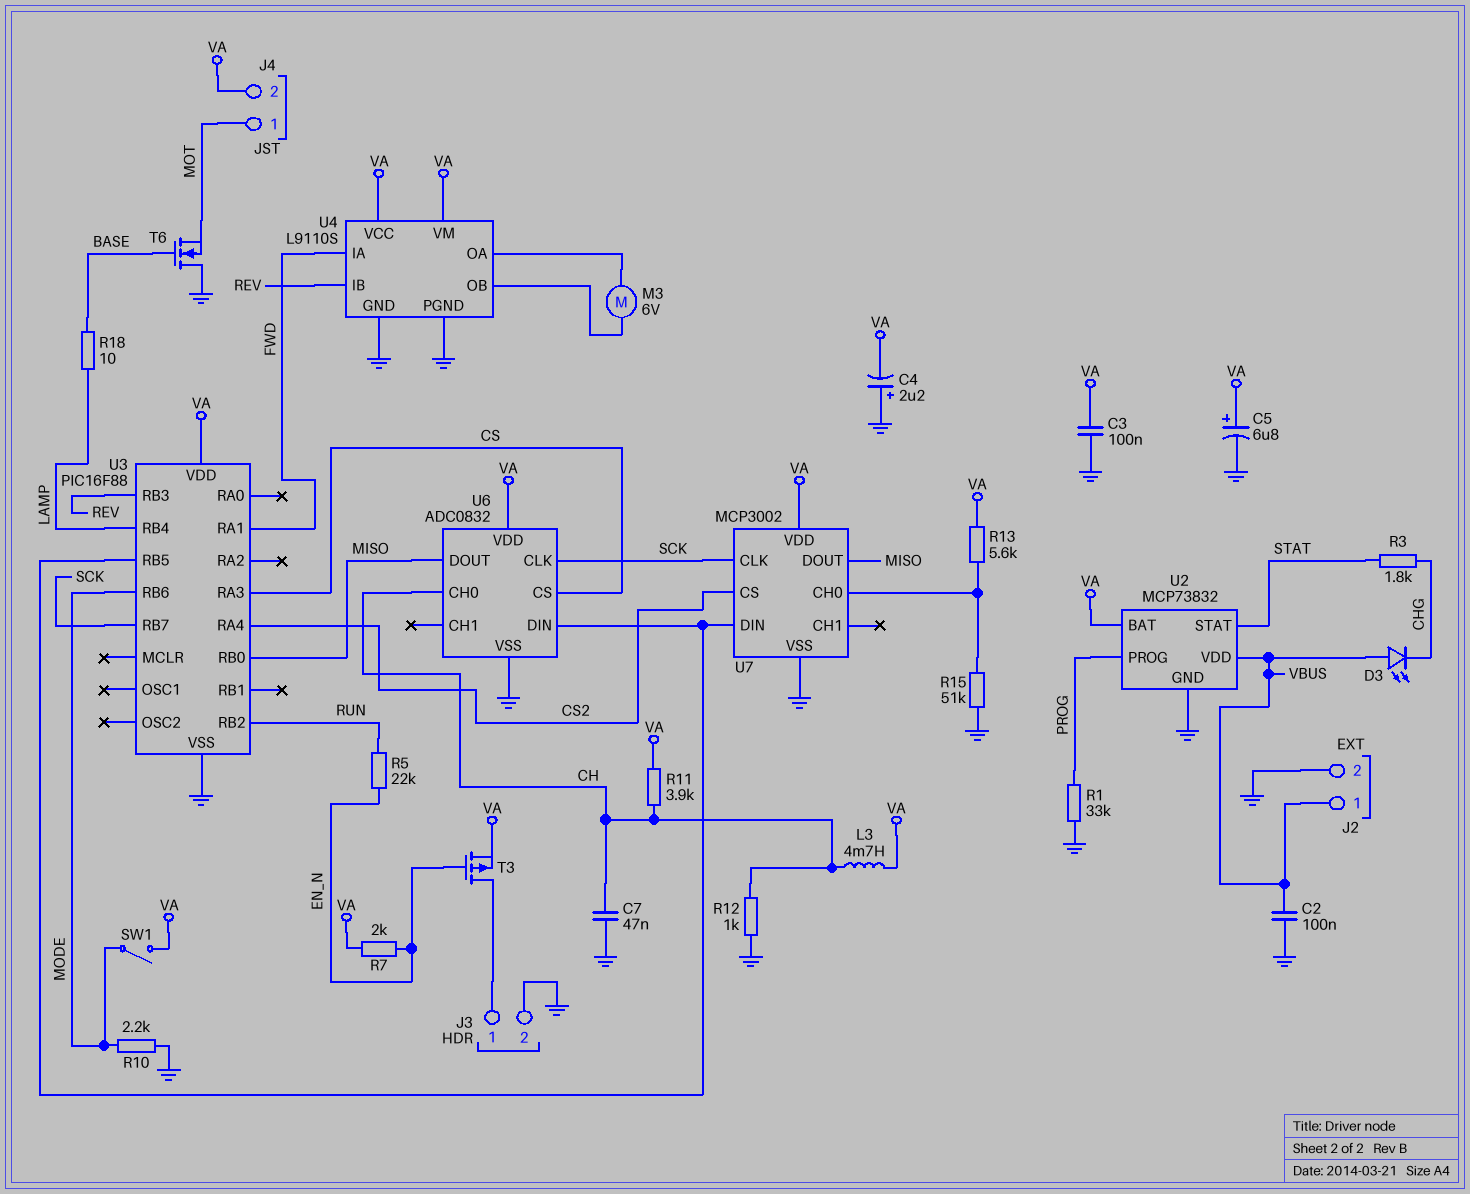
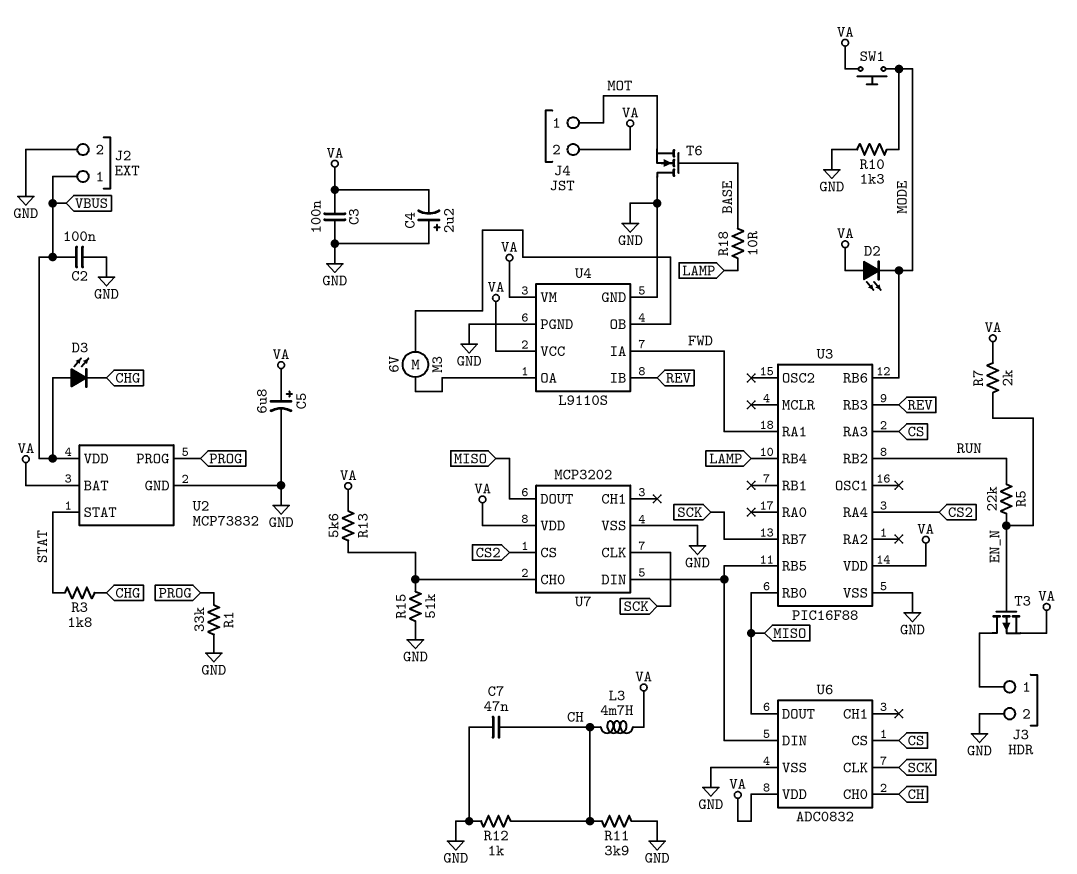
D2: none -> LED (A VA, K MODE)
R10: 2.2k (GND, MODE) -> 1.3k (GND, MODE)
R11: 3.9k (CH, VA) -> 3.9k (CH, GND)
SW1: switch (MODE, VA) -> button (MODE, VA)
U7: MCP3002 -> MCP3202

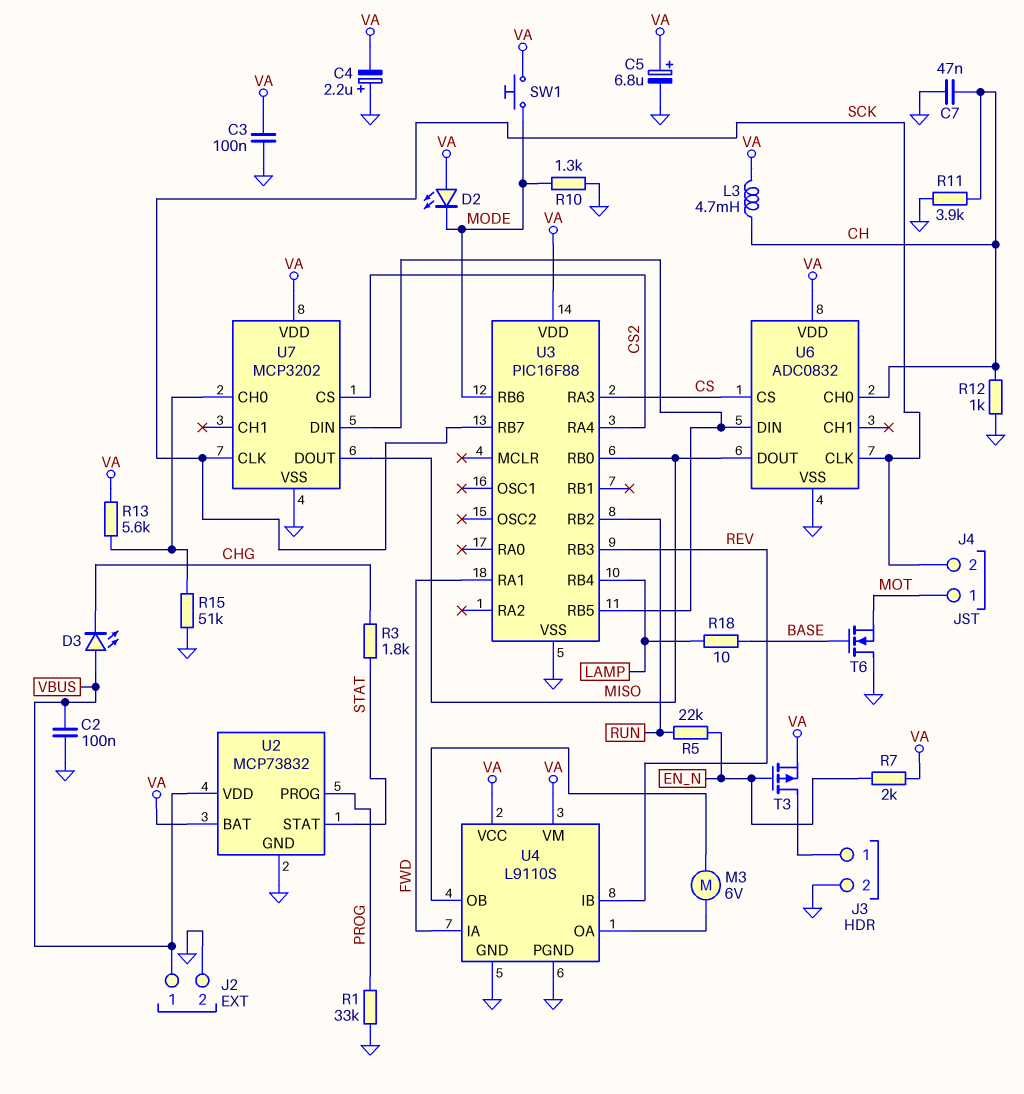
J4 pin 2: VA -> SCK

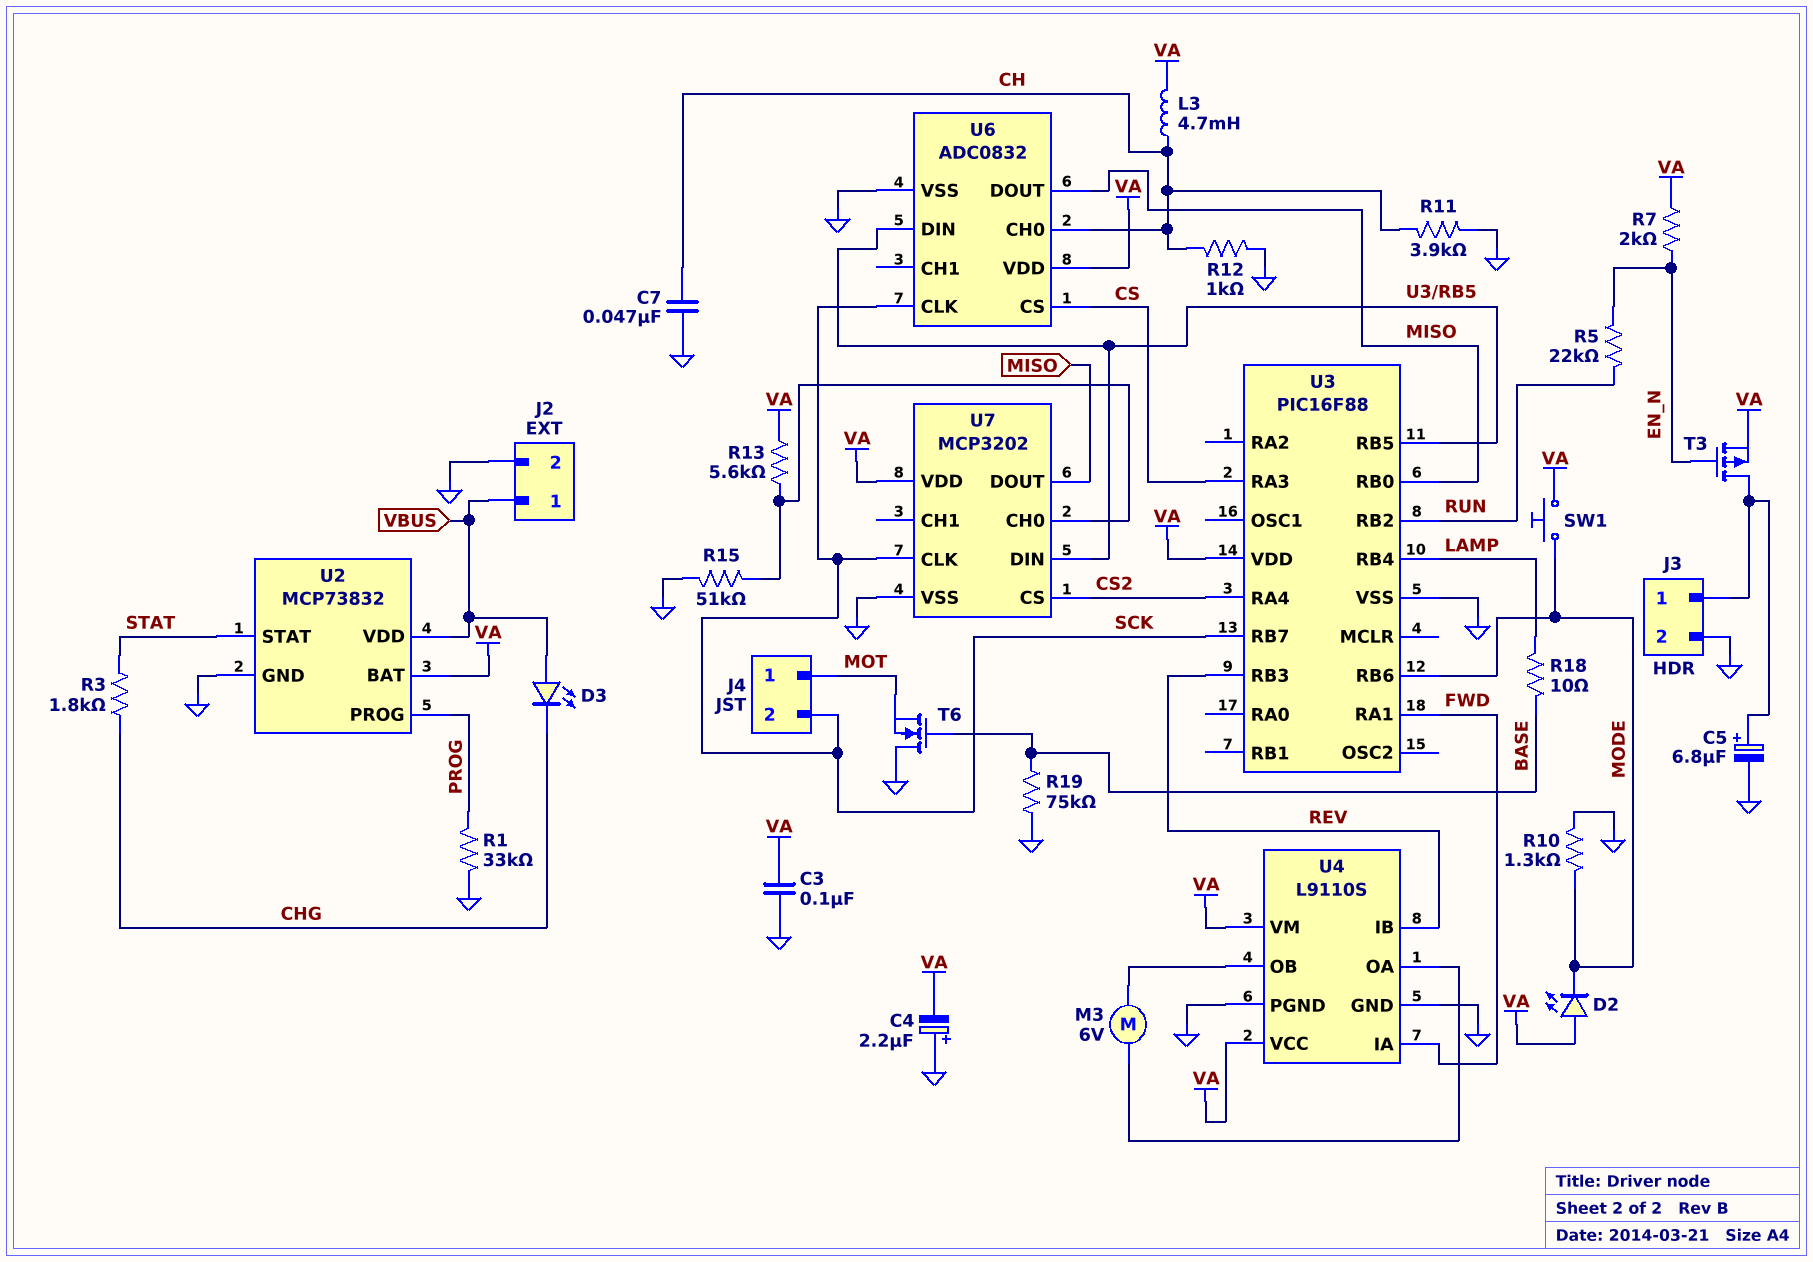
C2: 100nF (GND, VBUS) -> none
C5: 6.8uF (plus VA, minus GND) -> 6.8uF (plus J3/1, minus GND)
R19: none -> 75k (BASE, GND)

